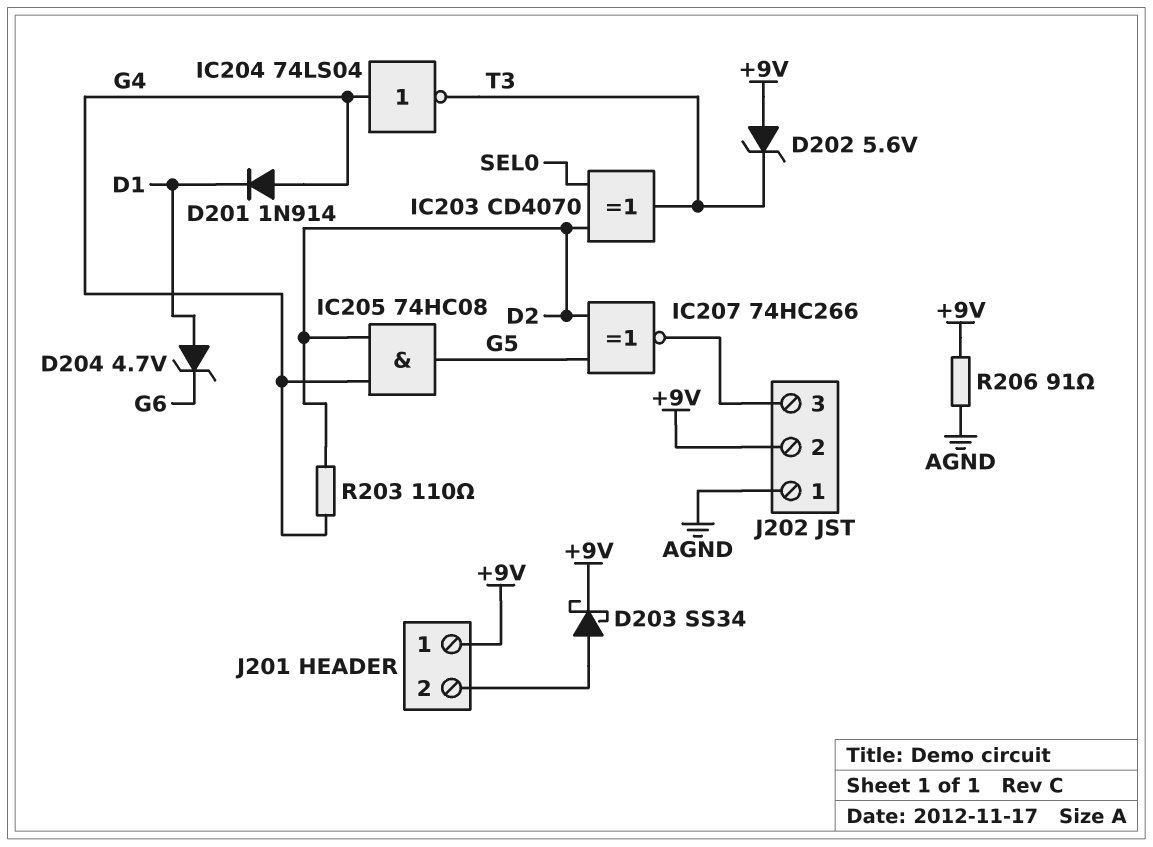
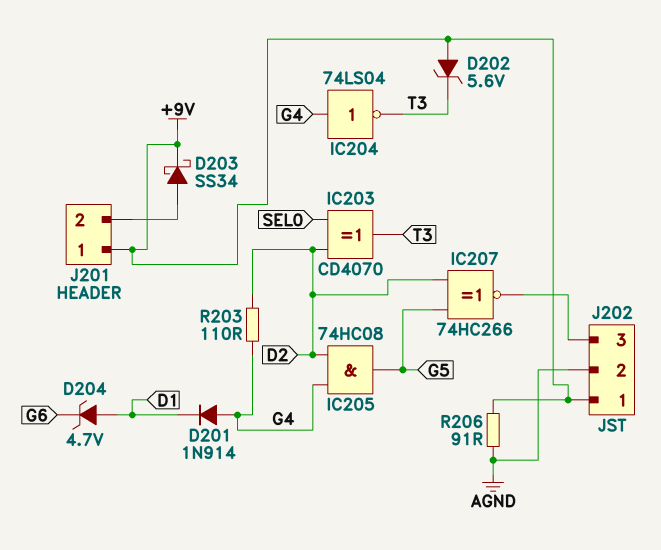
J202 pin 1: AGND -> +9V
J202 pin 2: +9V -> AGND

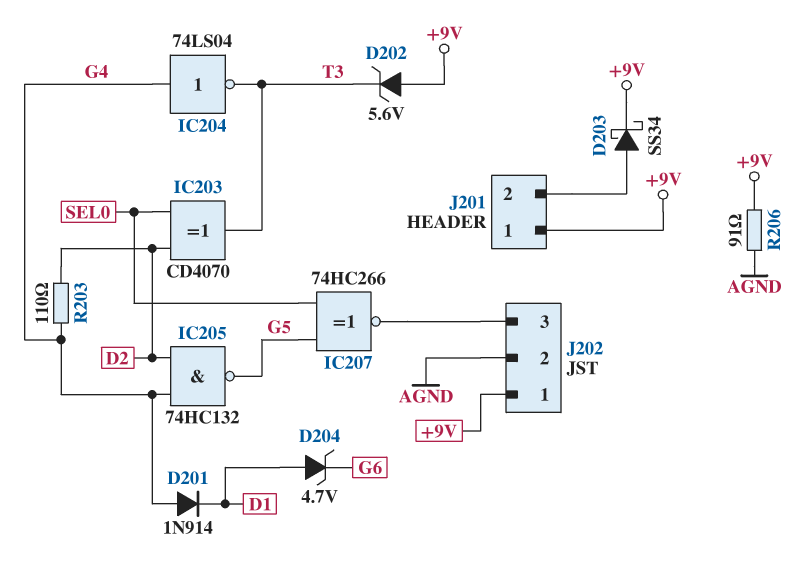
IC205: AND 74HC08 (in D2, in G4, out G5) -> NAND 74HC132 (in D2, in G4, out G5)
IC207: XNOR 74HC266 (in D2, in G5, out J202/3) -> XNOR 74HC266 (in G5, in SEL0, out J202/3)

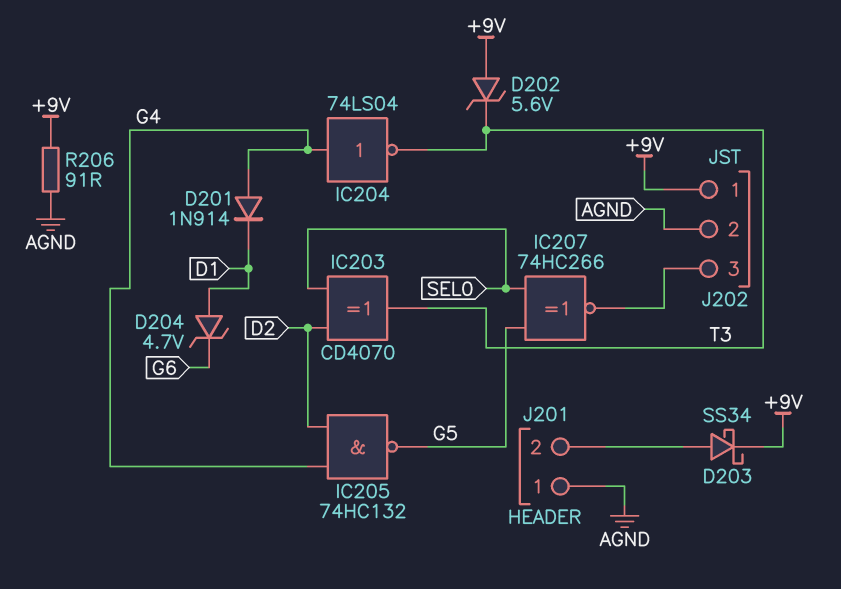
J201 pin 1: +9V -> AGND
R203: 110 (D2, G4) -> none

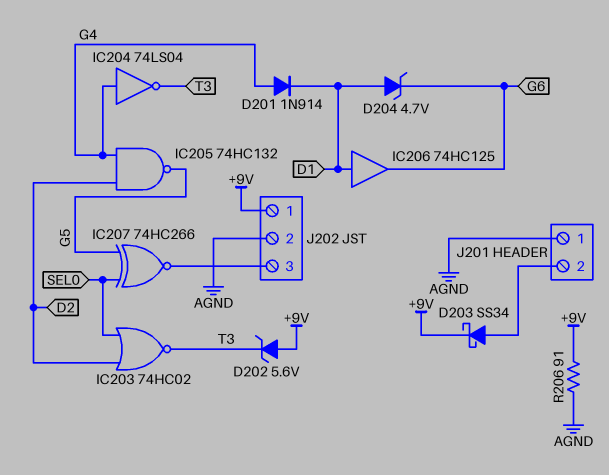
IC203: XOR CD4070 (in D2, in SEL0, out T3) -> NOR 74HC02 (in D2, in SEL0, out T3)
IC206: none -> buffer 74HC125 (in D1, out G6)

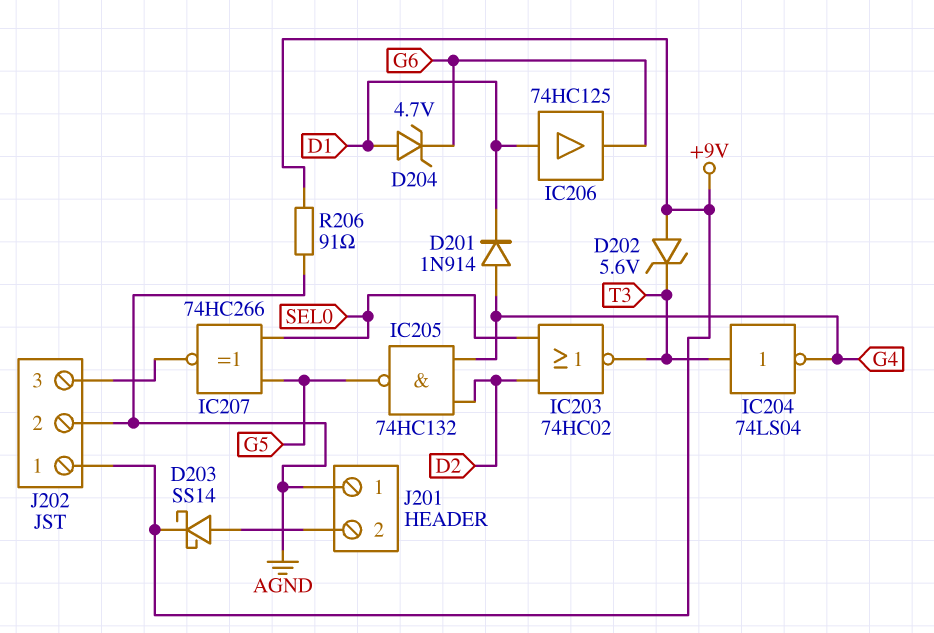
D203: schottky SS34 (A J201/2, K +9V) -> schottky SS14 (A J201/2, K +9V)
IC204: NOT 74LS04 (in G4, out T3) -> NOT 74LS04 (in T3, out G4)

